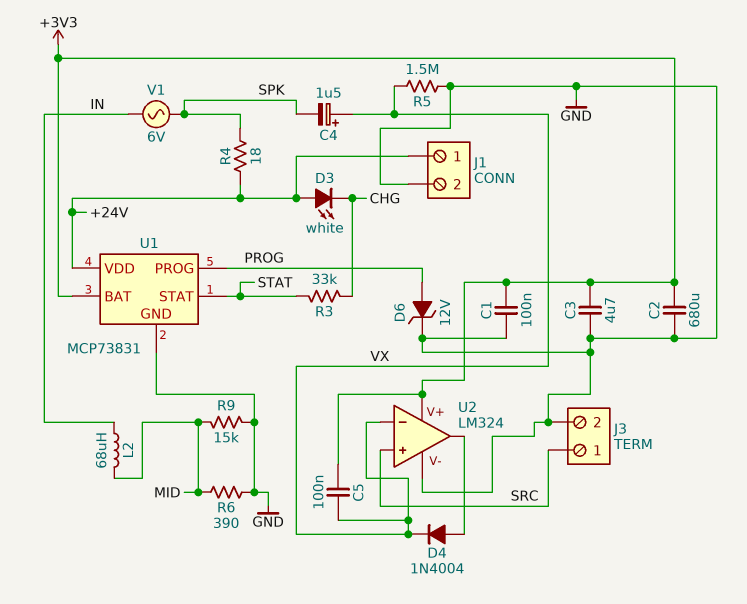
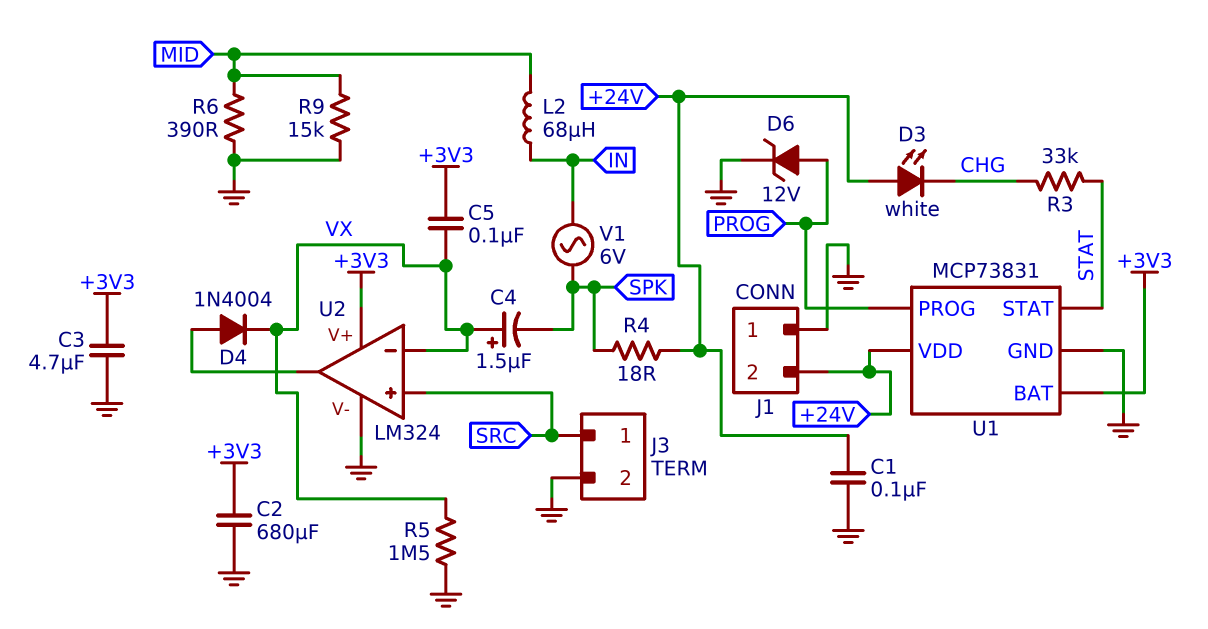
C1: 100nF (+3V3, GND) -> 100nF (+24V, GND)
J1 pin 1: +24V -> GND
J1 pin 2: GND -> +24V

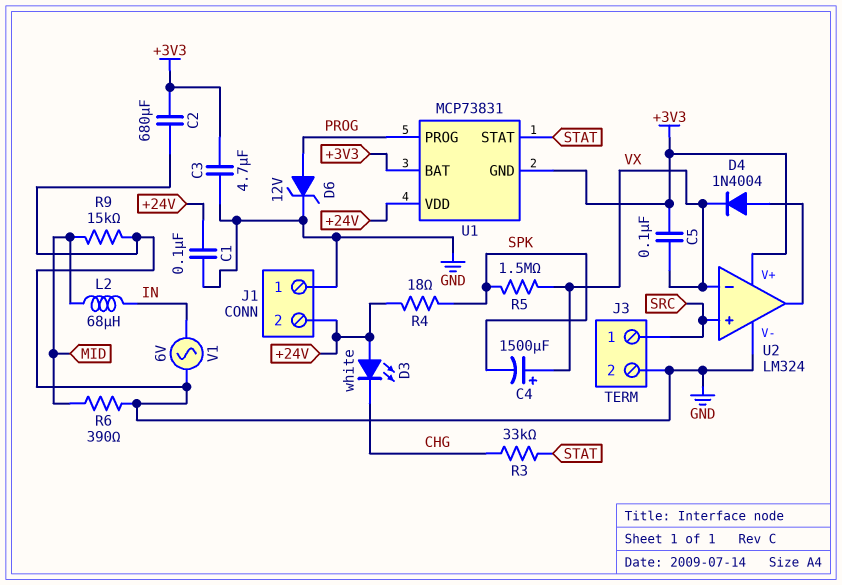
C4: 1.5uF (plus VX, minus SPK) -> 1500uF (plus VX, minus SPK)
R5: 1.5M (GND, VX) -> 1.5M (SPK, VX)
U1 pin GND: GND -> +3V3
V1: AC 6V (IN, SPK) -> AC 6V (GND, IN)

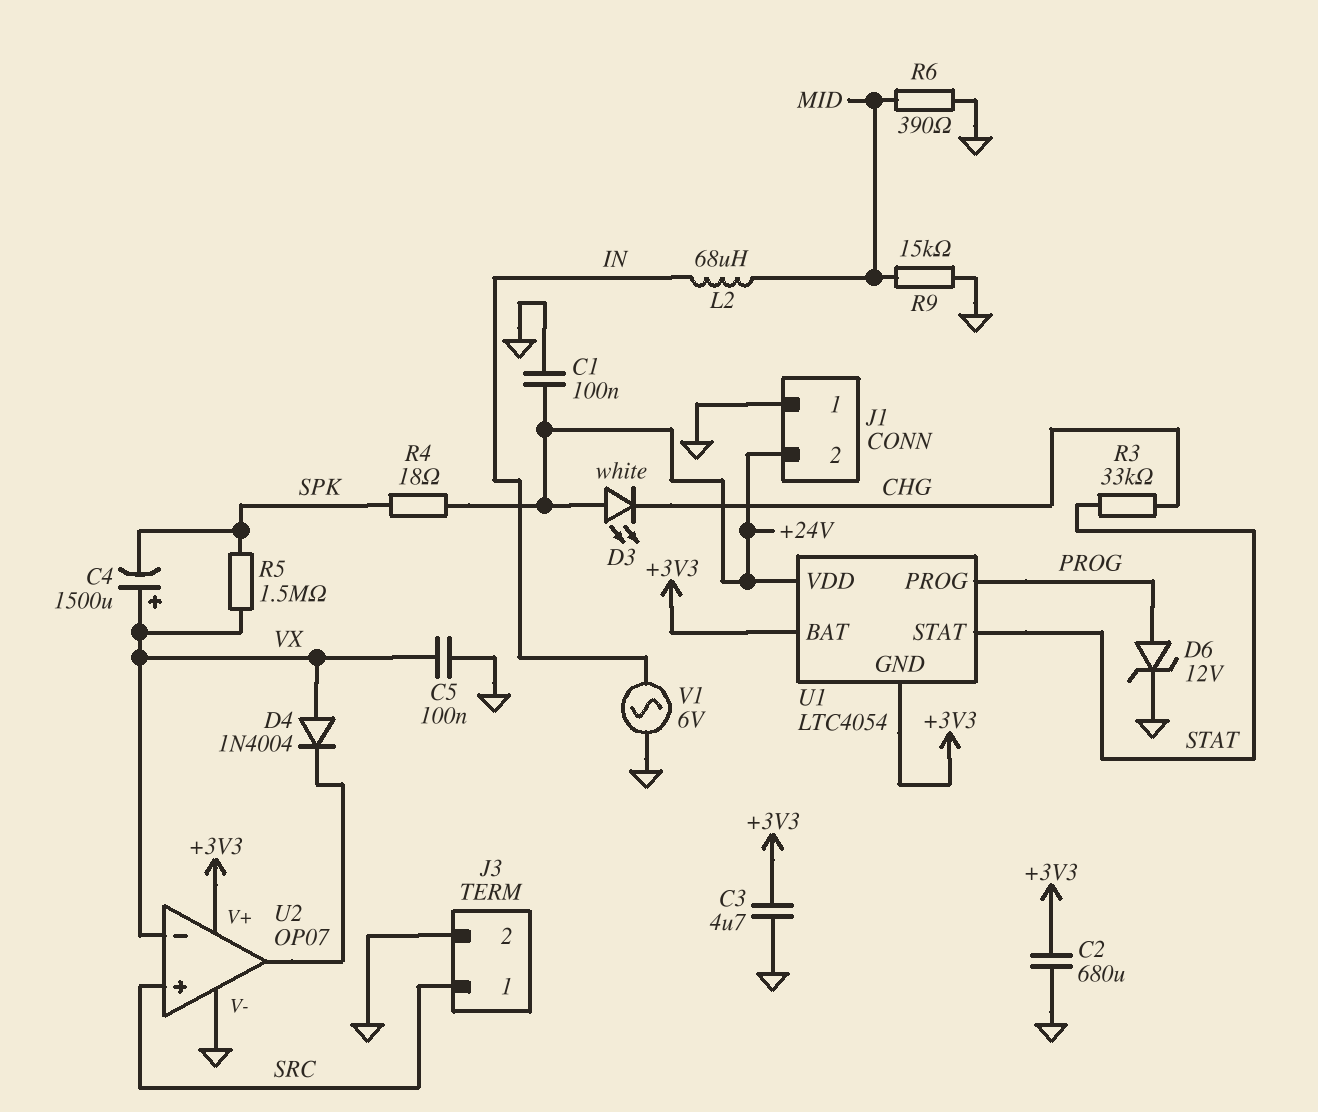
C5: 100nF (+3V3, VX) -> 100nF (GND, VX)
D4: diode 1N4004 (A U2/out, K VX) -> diode 1N4004 (A VX, K U2/out)
U1: MCP73831 -> LTC4054
U2: LM324 -> OP07

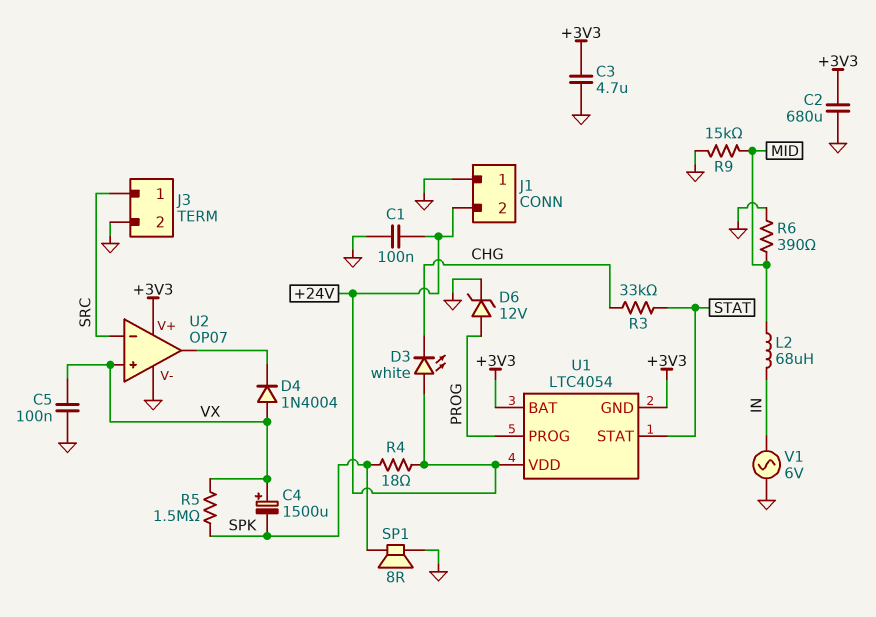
SP1: none -> speaker 8R (GND, SPK)
U2 pin in+: SRC -> VX
U2 pin in-: VX -> SRC

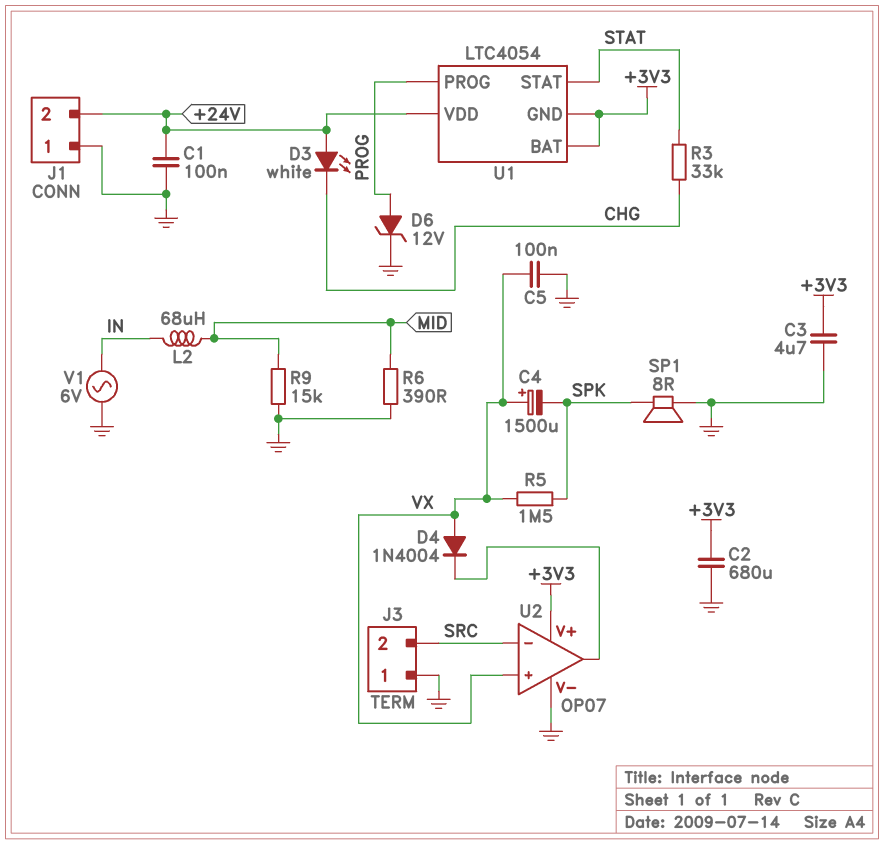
J3 pin 1: SRC -> GND
J3 pin 2: GND -> SRC
R4: 18 (+24V, SPK) -> none

